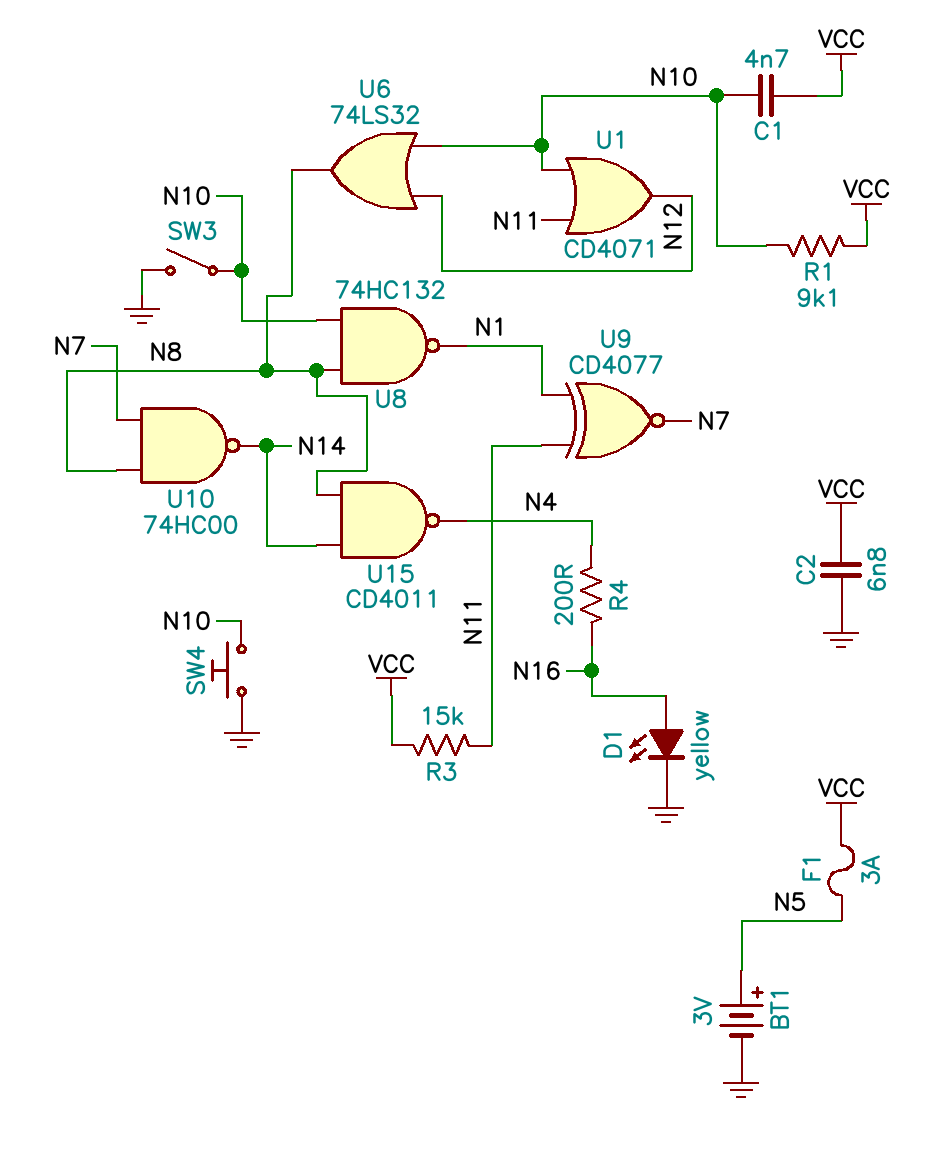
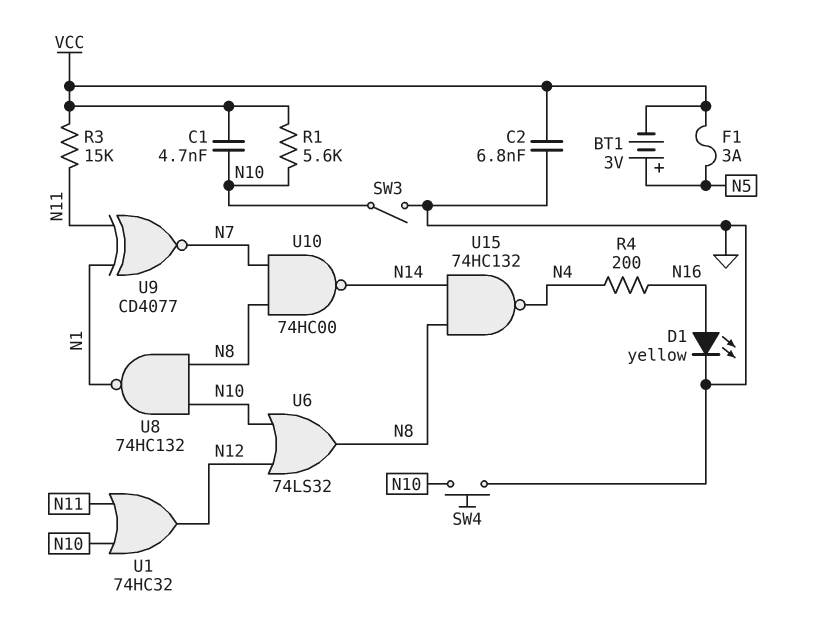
BT1: 3V (plus N5, minus GND) -> 3V (plus N5, minus VCC)
R1: 9.1k (N10, VCC) -> 5.6k (N10, VCC)
U1: OR CD4071 (in N10, in N11, out N12) -> OR 74HC32 (in N10, in N11, out N12)
U15: NAND CD4011 (in N8, in N14, out N4) -> NAND 74HC132 (in N8, in N14, out N4)

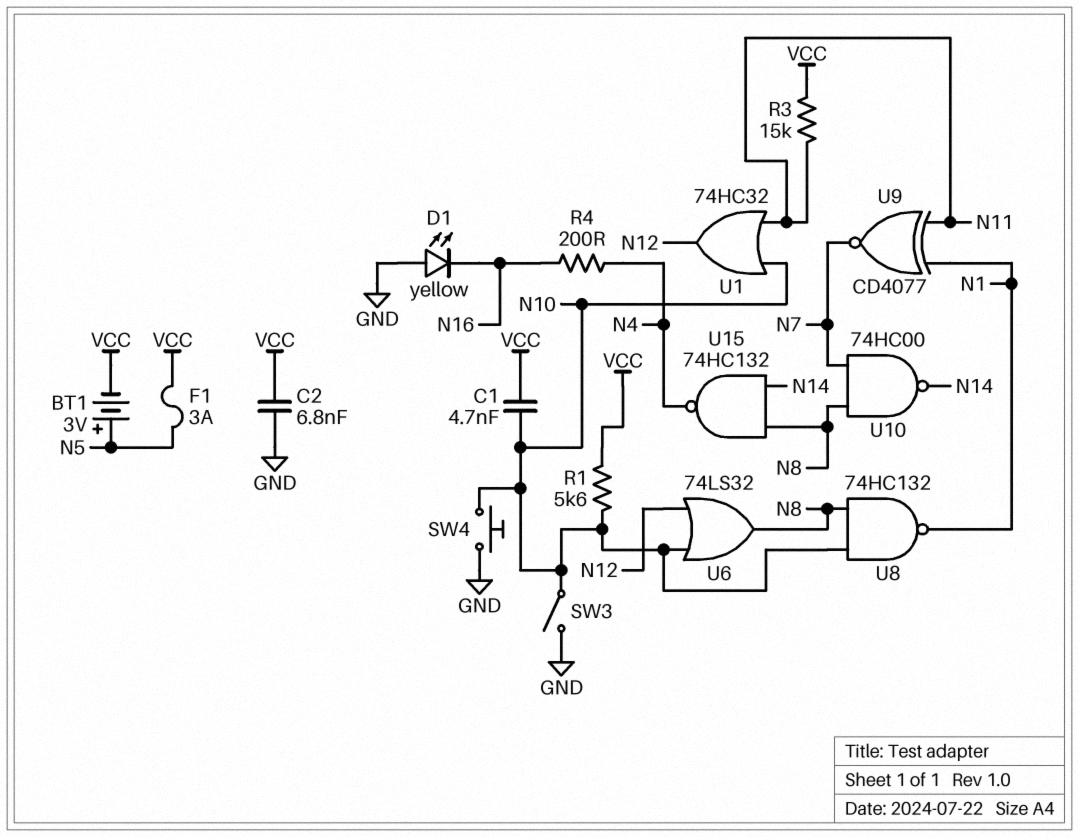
D1: LED yellow (A N16, K GND) -> LED yellow (A GND, K N16)

